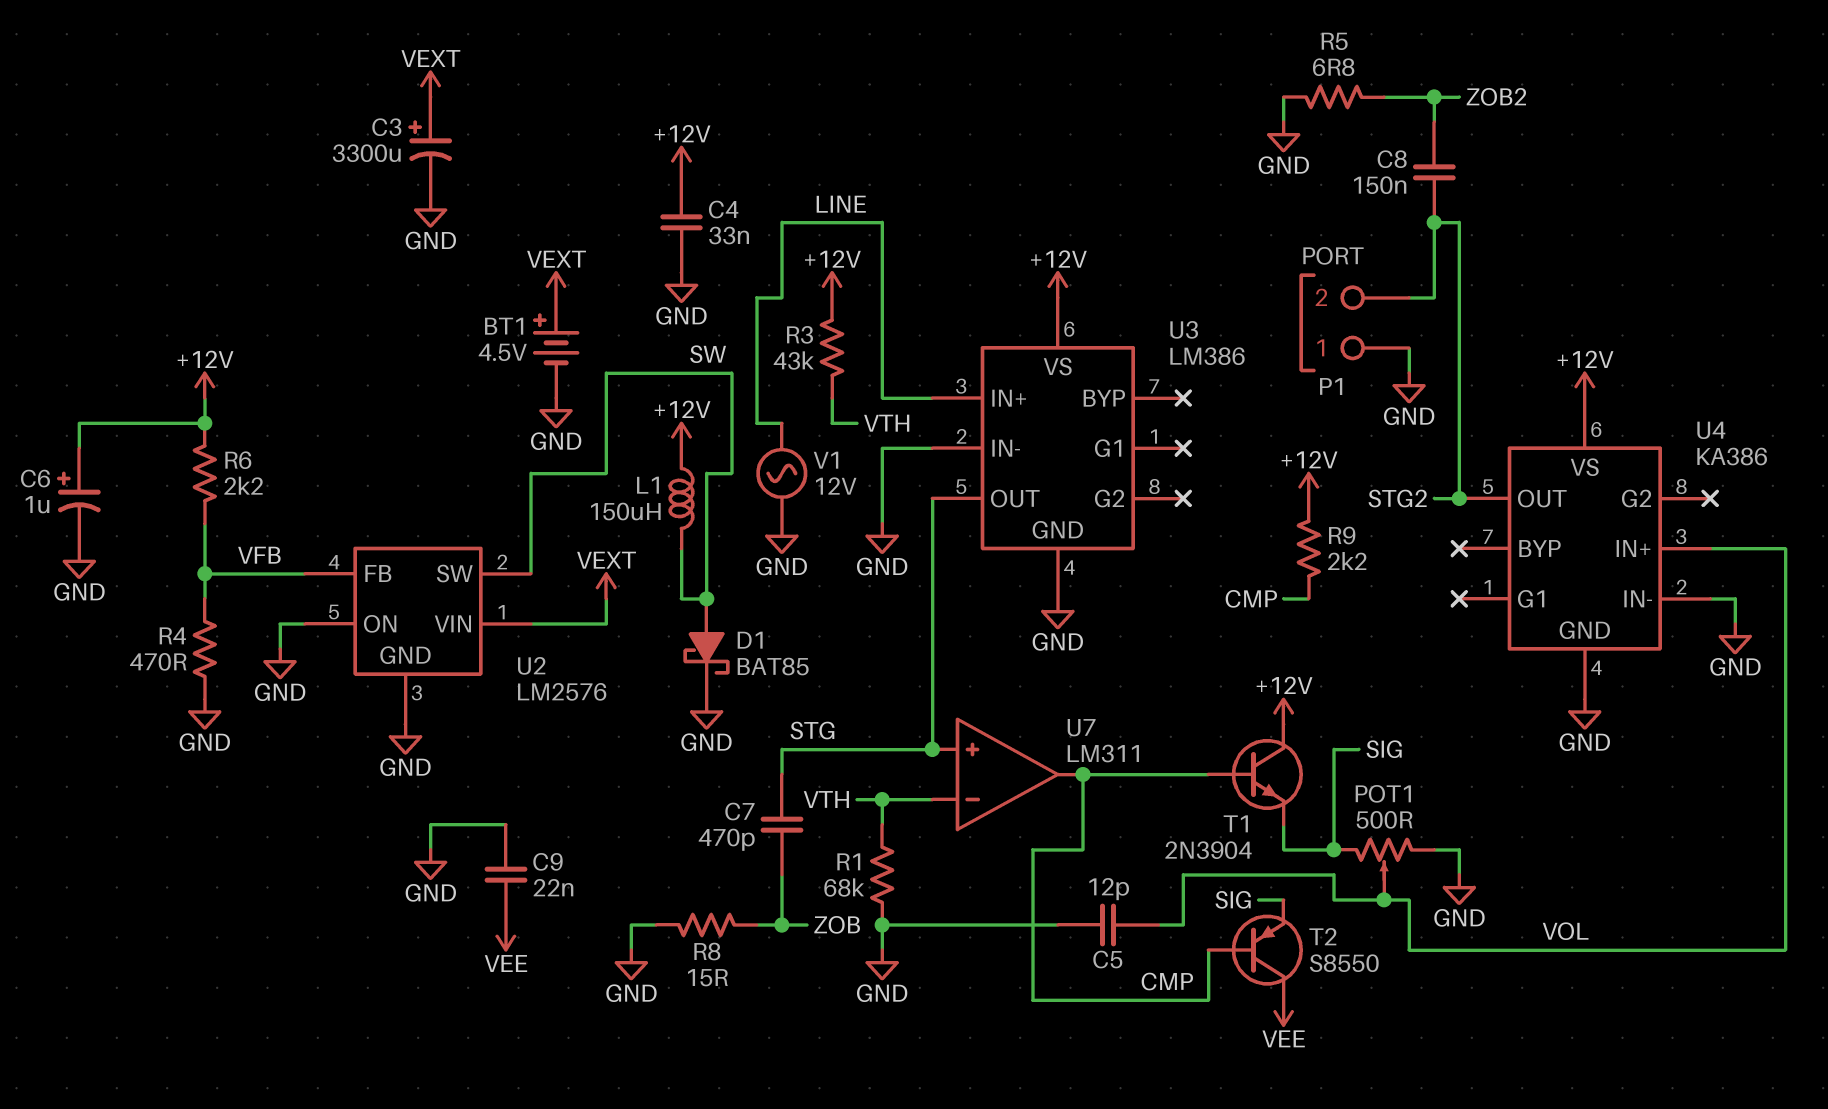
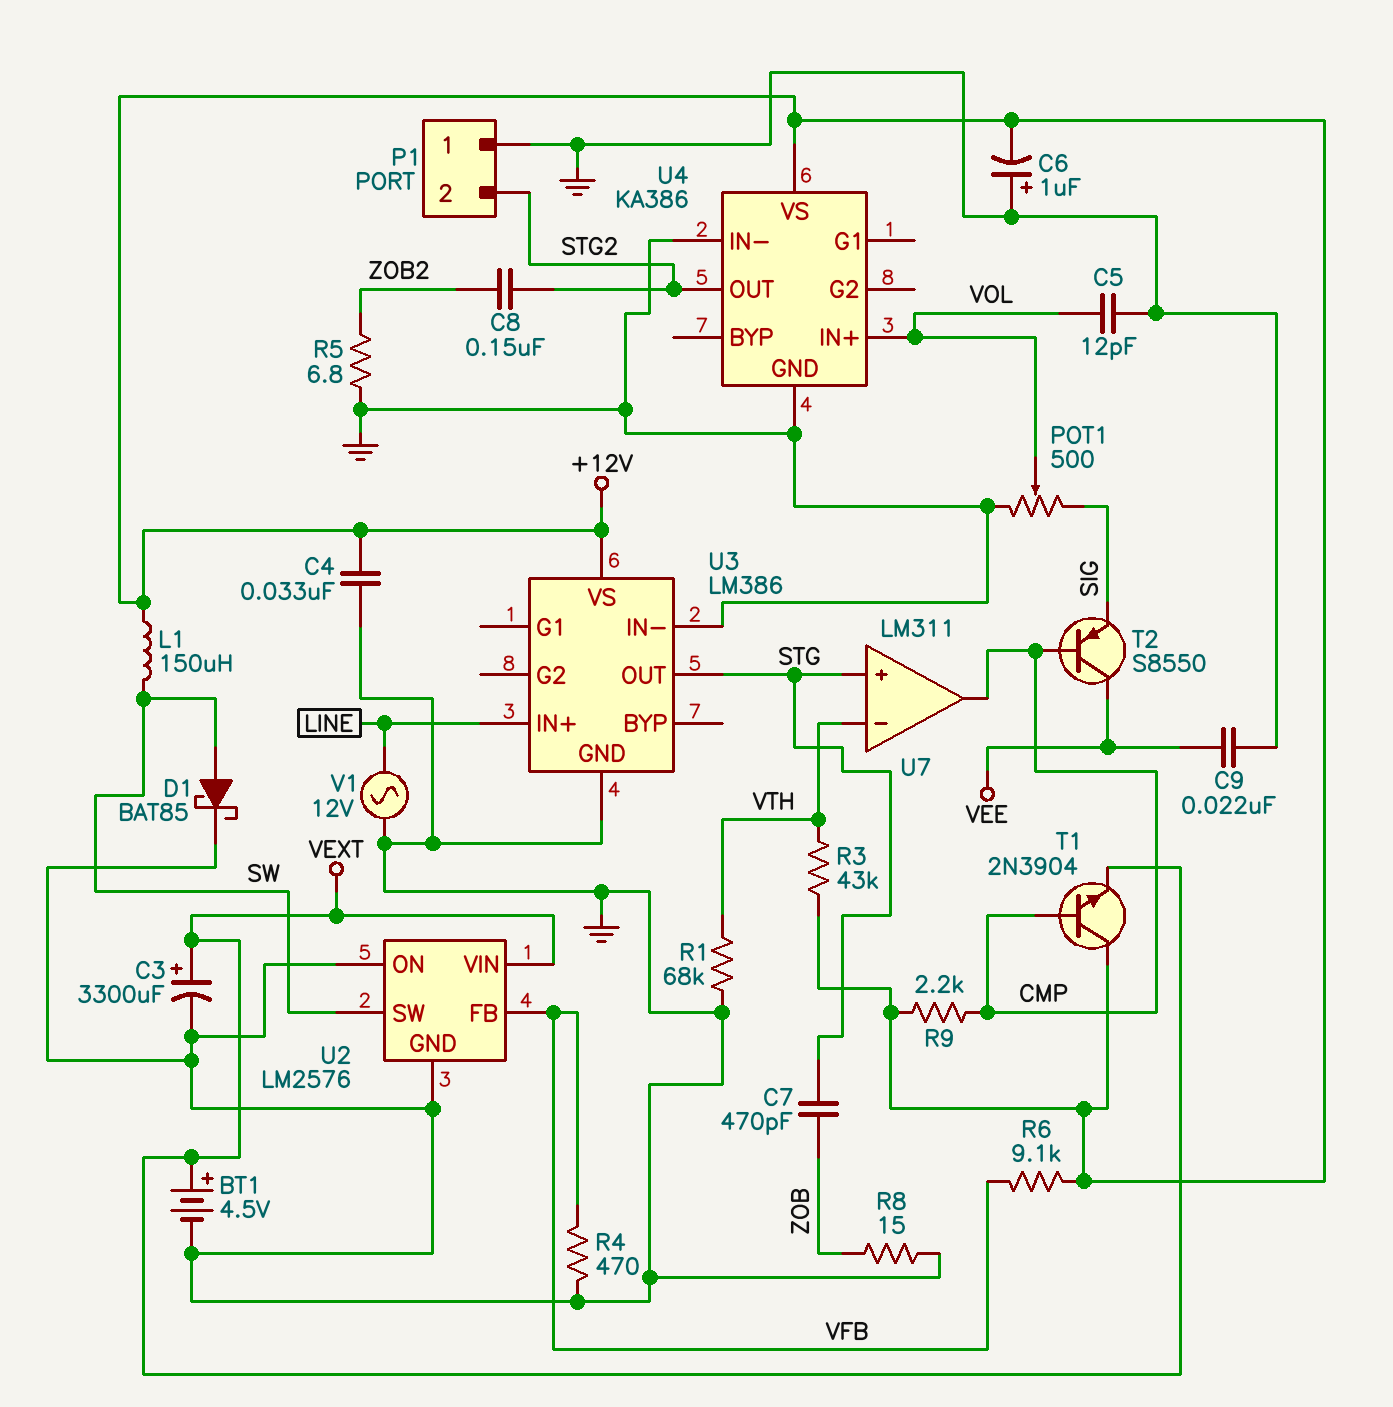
C6: 1uF (plus +12V, minus GND) -> 1uF (plus GND, minus +12V)
R6: 2.2k (+12V, VFB) -> 9.1k (+12V, VFB)
T1: NPN 2N3904 (B CMP, C +12V, E SIG) -> NPN 2N3904 (B CMP, C +12V, E VEXT)

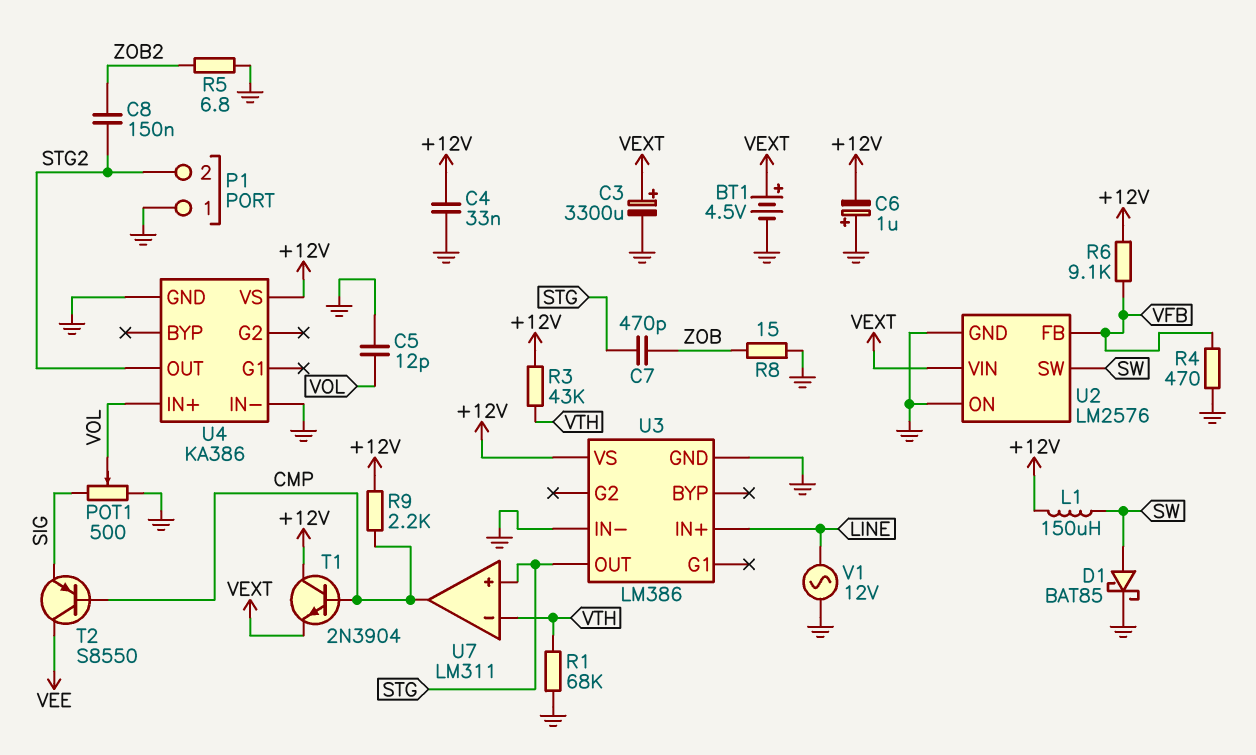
C9: 22nF (GND, VEE) -> none

